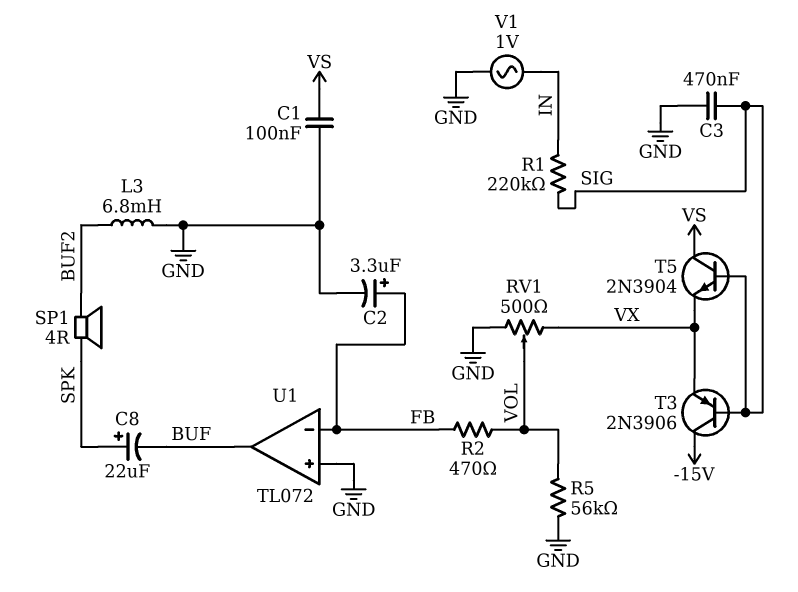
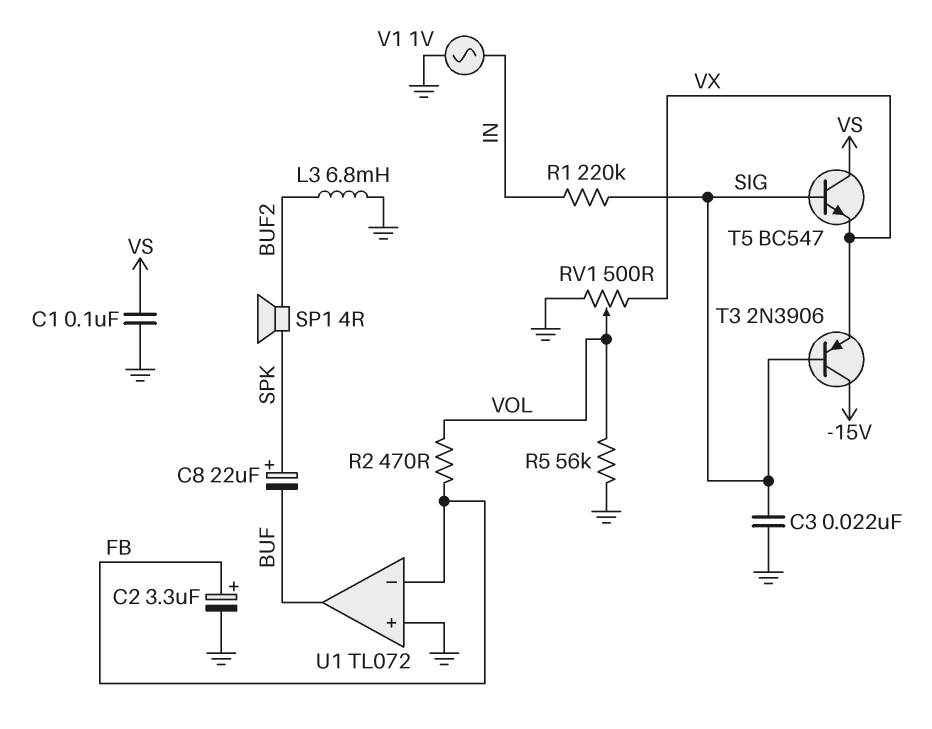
C3: 470nF (GND, SIG) -> 22nF (GND, SIG)
T5: NPN 2N3904 (B SIG, C VS, E VX) -> NPN BC547 (B SIG, C VS, E VX)

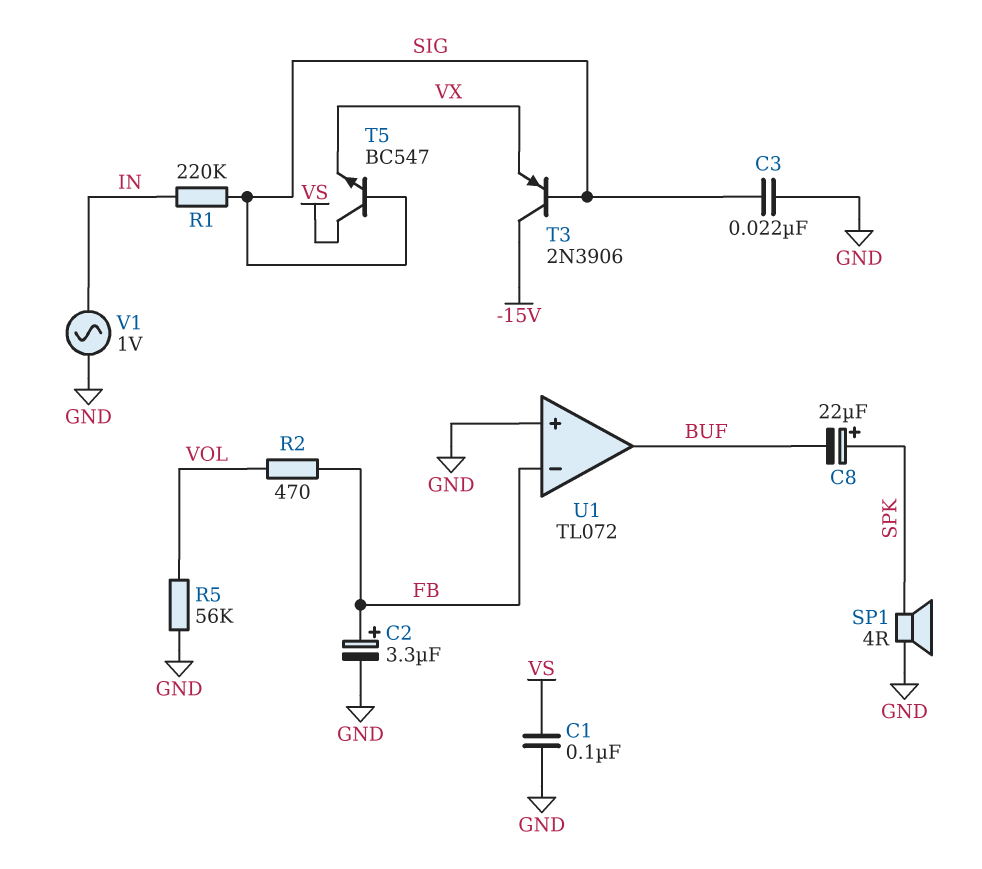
L3: 6.8mH (BUF2, GND) -> none
RV1: 500 (GND, VX, wiper VOL) -> none
SP1: speaker 4R (BUF2, SPK) -> speaker 4R (GND, SPK)

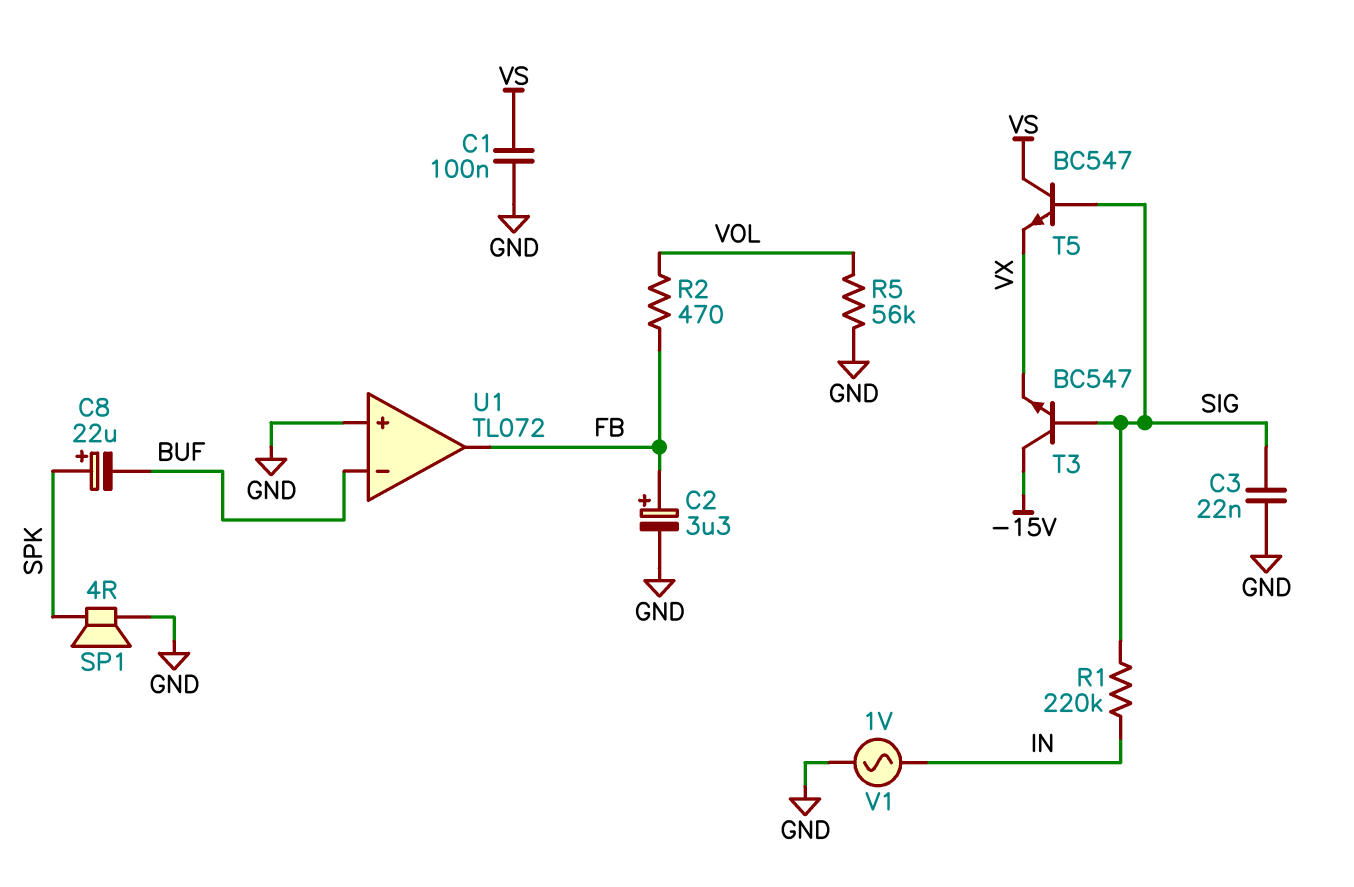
T3: PNP 2N3906 (B SIG, C -15V, E VX) -> NPN BC547 (B SIG, C -15V, E VX)
U1 pin in-: FB -> BUF
U1 pin out: BUF -> FB

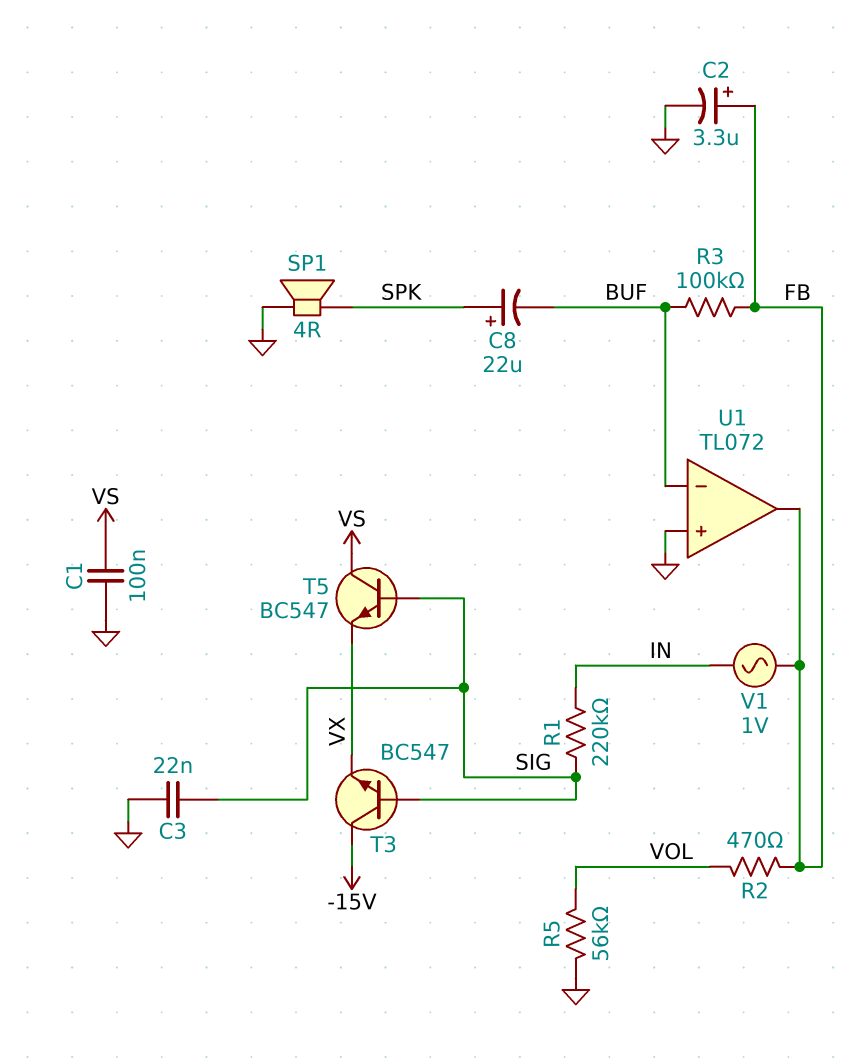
R3: none -> 100k (BUF, FB)
V1: AC 1V (GND, IN) -> AC 1V (FB, IN)

